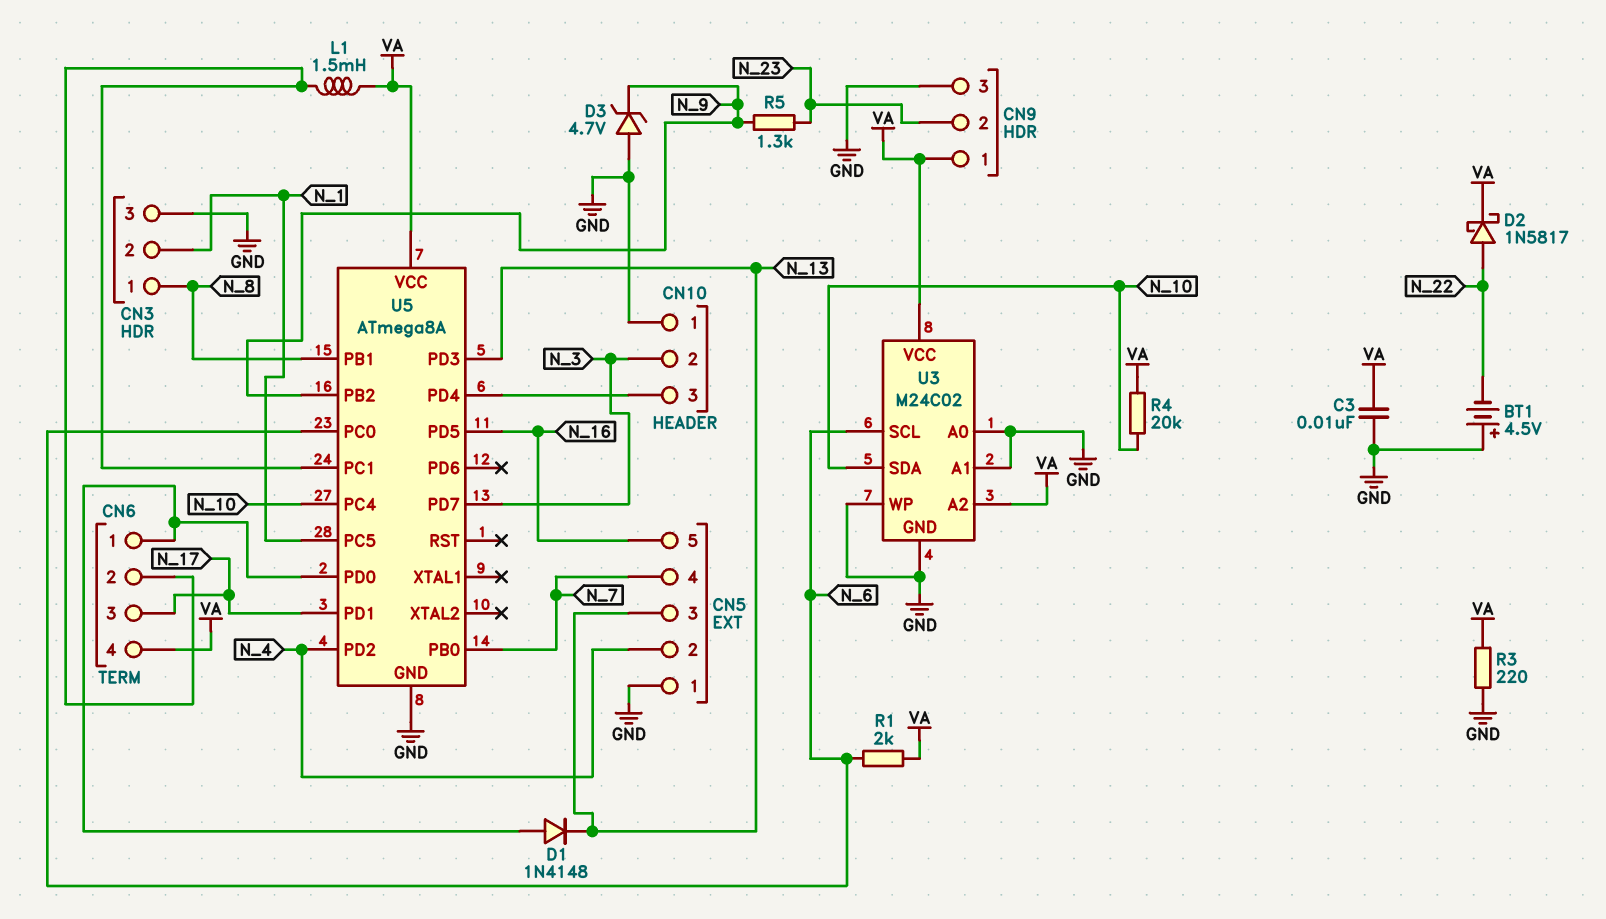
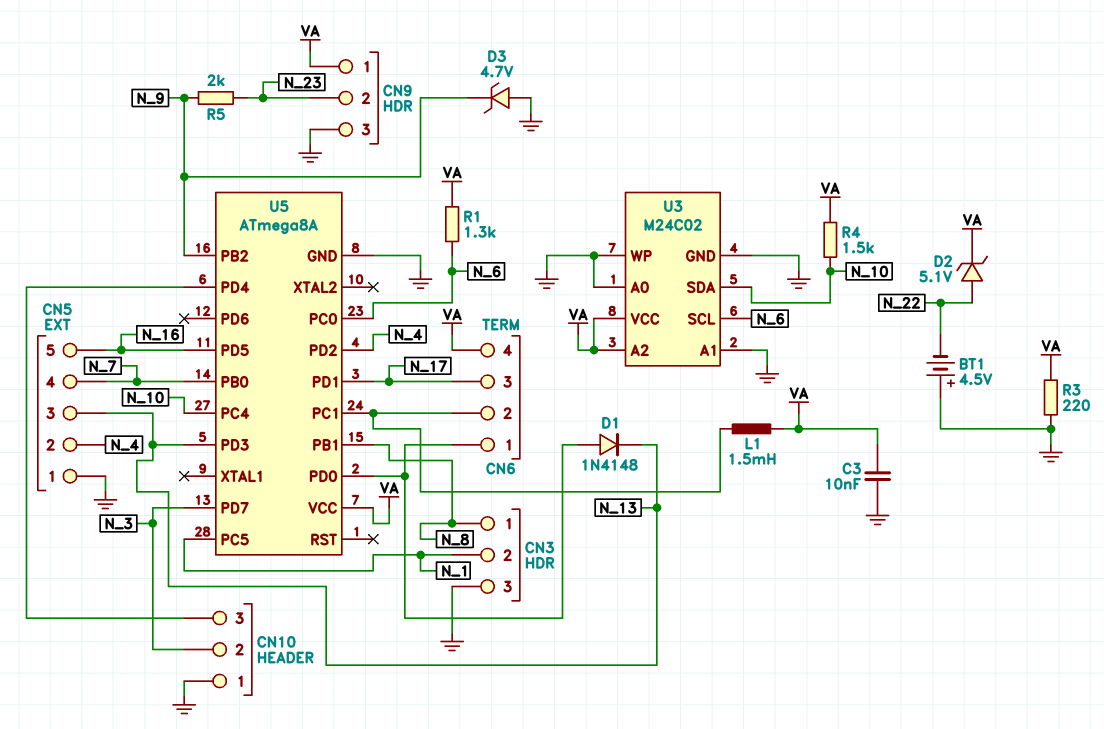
D2: schottky 1N5817 (A N_22, K VA) -> zener 5.1V (A N_22, K VA)
R1: 2k (N_6, VA) -> 1.3k (N_6, VA)
R4: 20k (N_10, VA) -> 1.5k (N_10, VA)
R5: 1.3k (N_9, N_23) -> 2k (N_9, N_23)

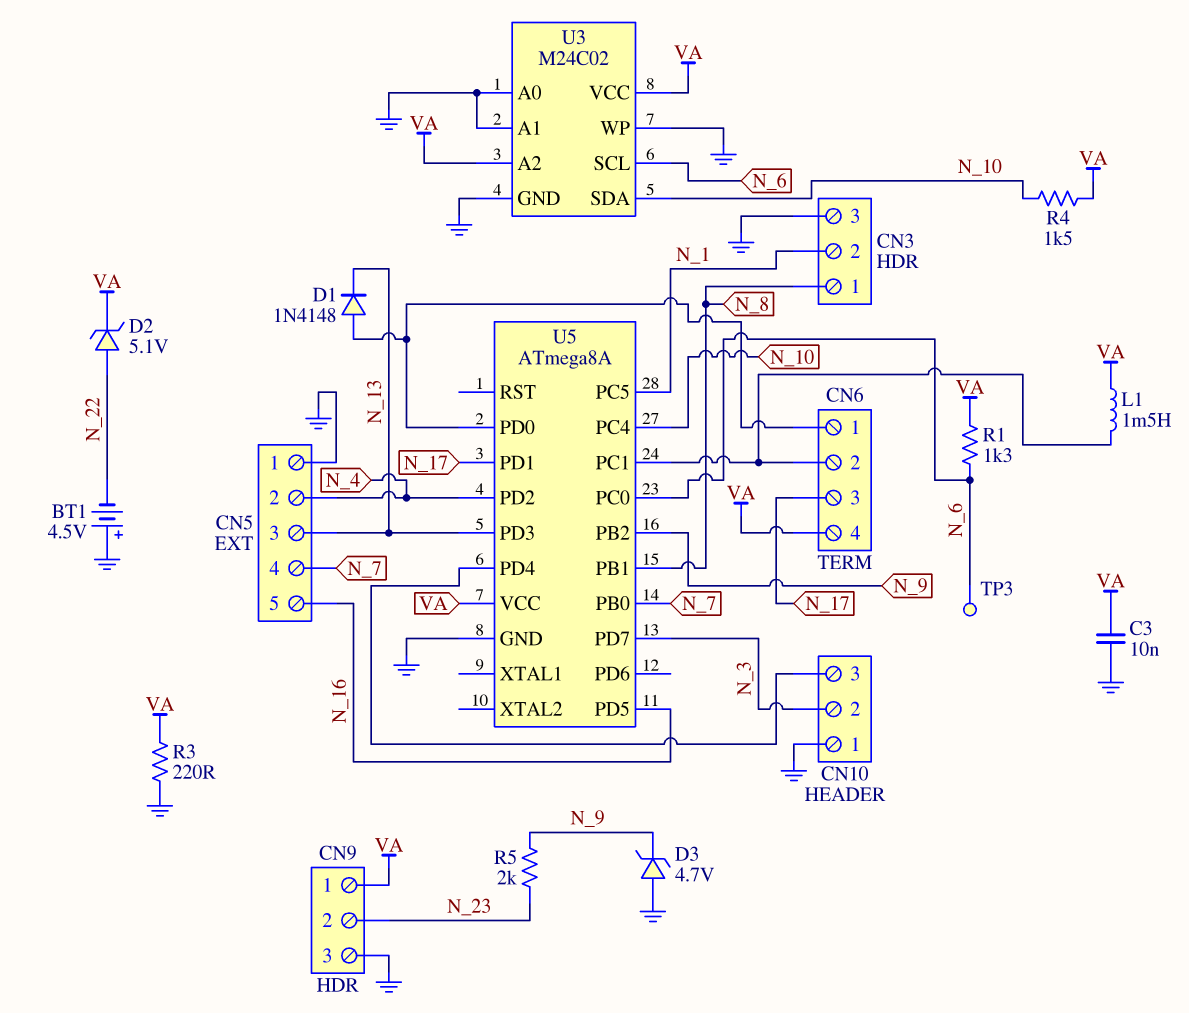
TP3: none -> test point (N_6)

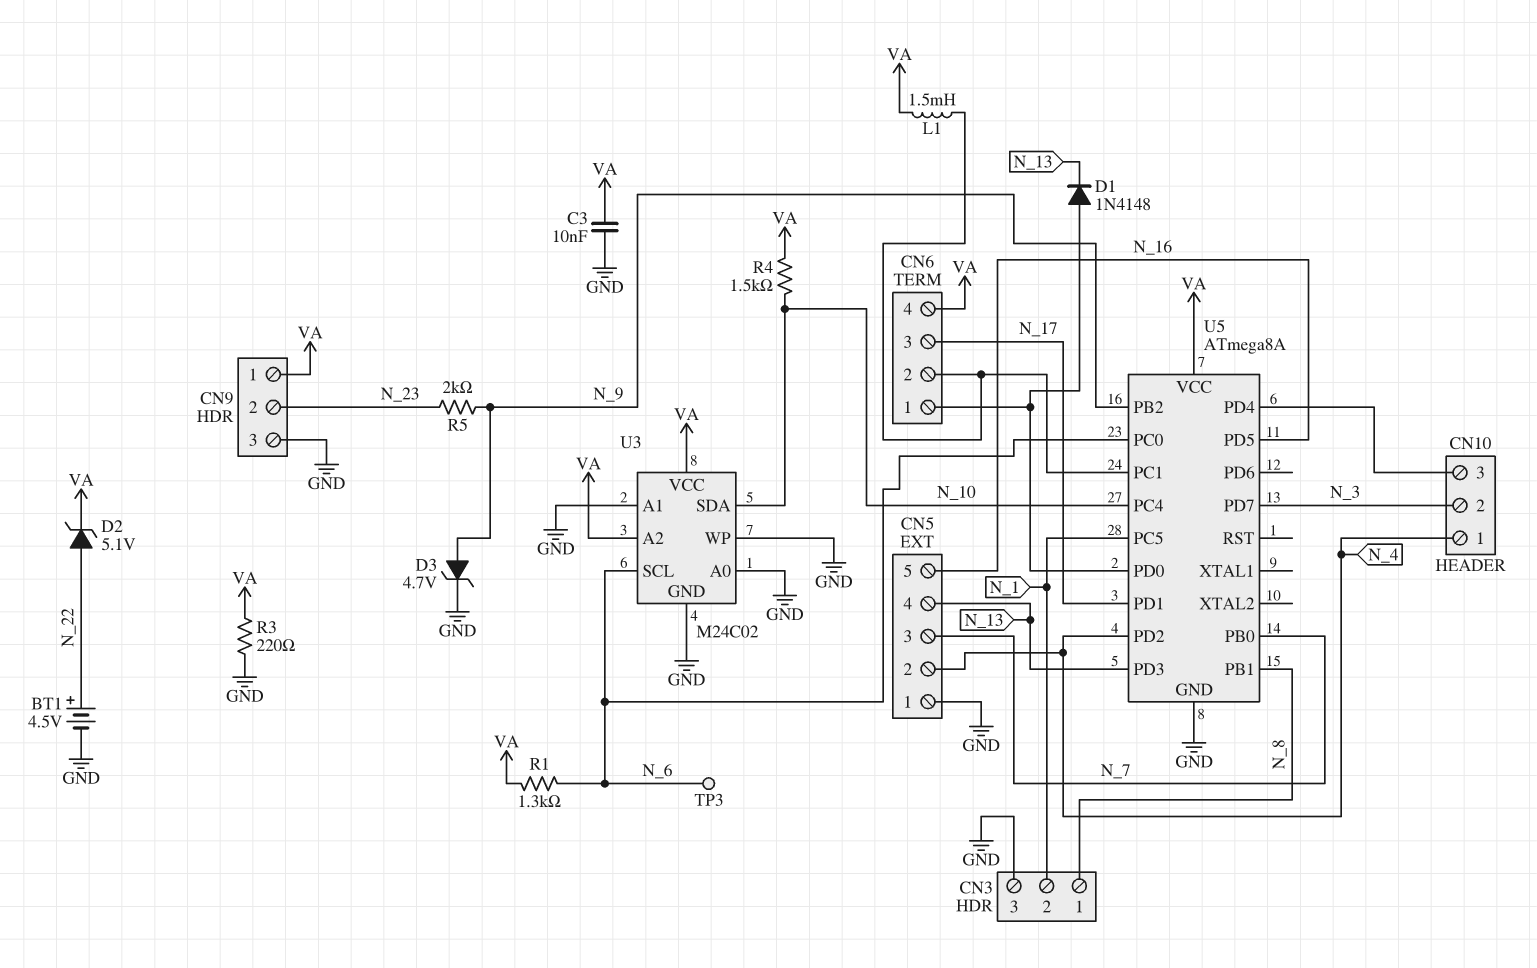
BT1: 4.5V (plus GND, minus N_22) -> 4.5V (plus N_22, minus GND)
CN5 pin 3: N_13 -> N_7
CN5 pin 4: N_7 -> N_13
CN10 pin 1: GND -> N_4
D3: zener 4.7V (A GND, K N_9) -> zener 4.7V (A N_9, K GND)

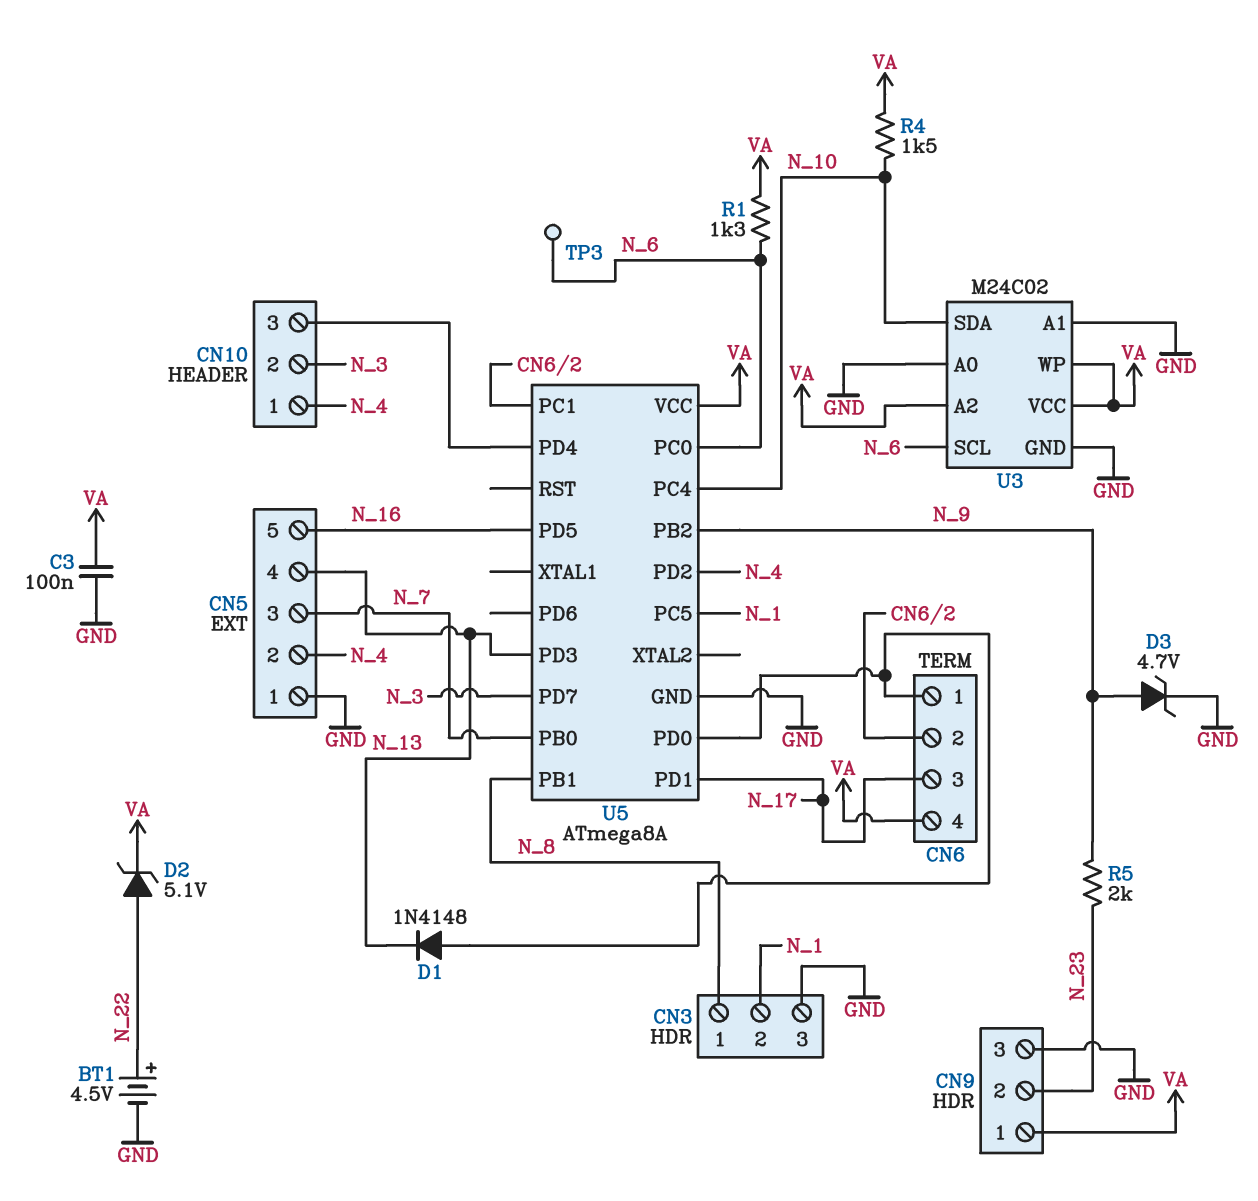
C3: 10nF (GND, VA) -> 100nF (GND, VA)
L1: 1.5mH (CN6/2, VA) -> none
R3: 220 (GND, VA) -> none
U3 pin WP: GND -> VA

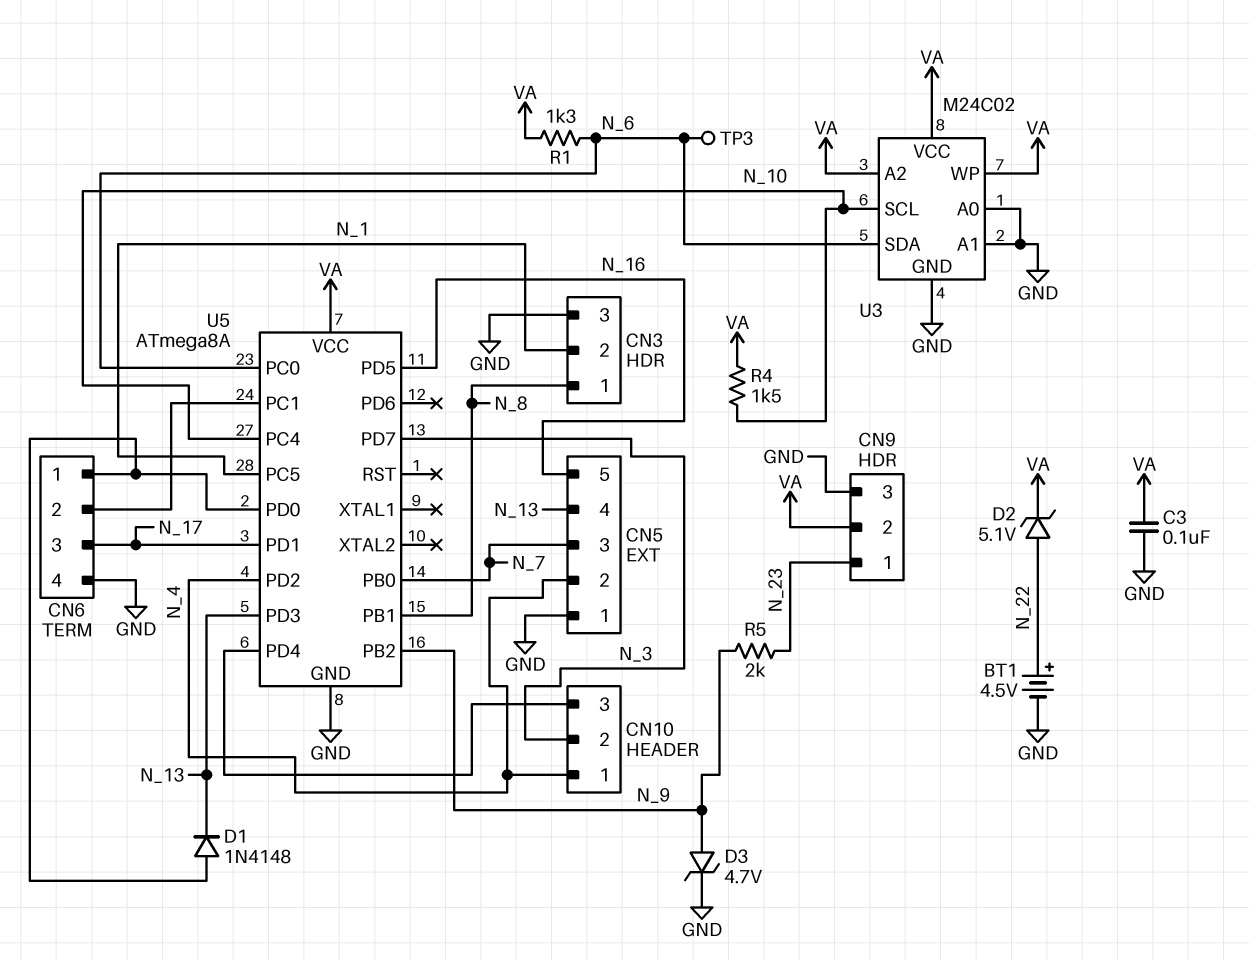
CN6 pin 4: VA -> GND
CN9 pin 1: VA -> N_23
CN9 pin 2: N_23 -> VA
U3 pin SCL: N_6 -> N_10
U3 pin SDA: N_10 -> N_6

